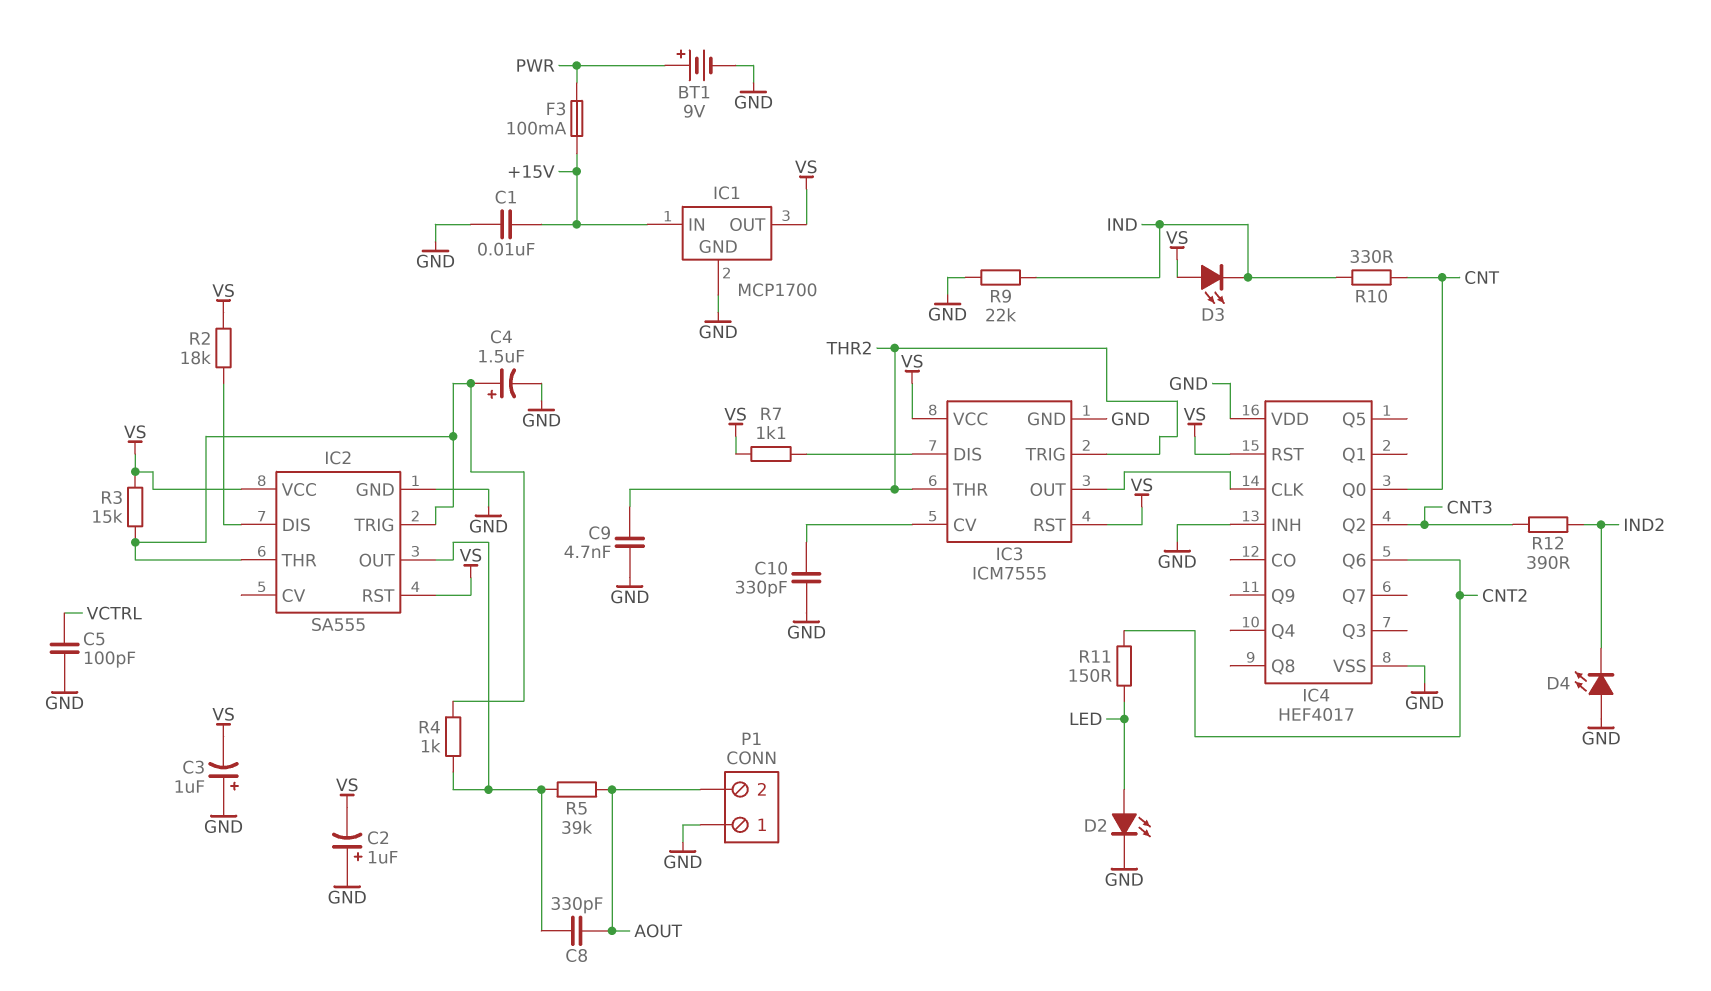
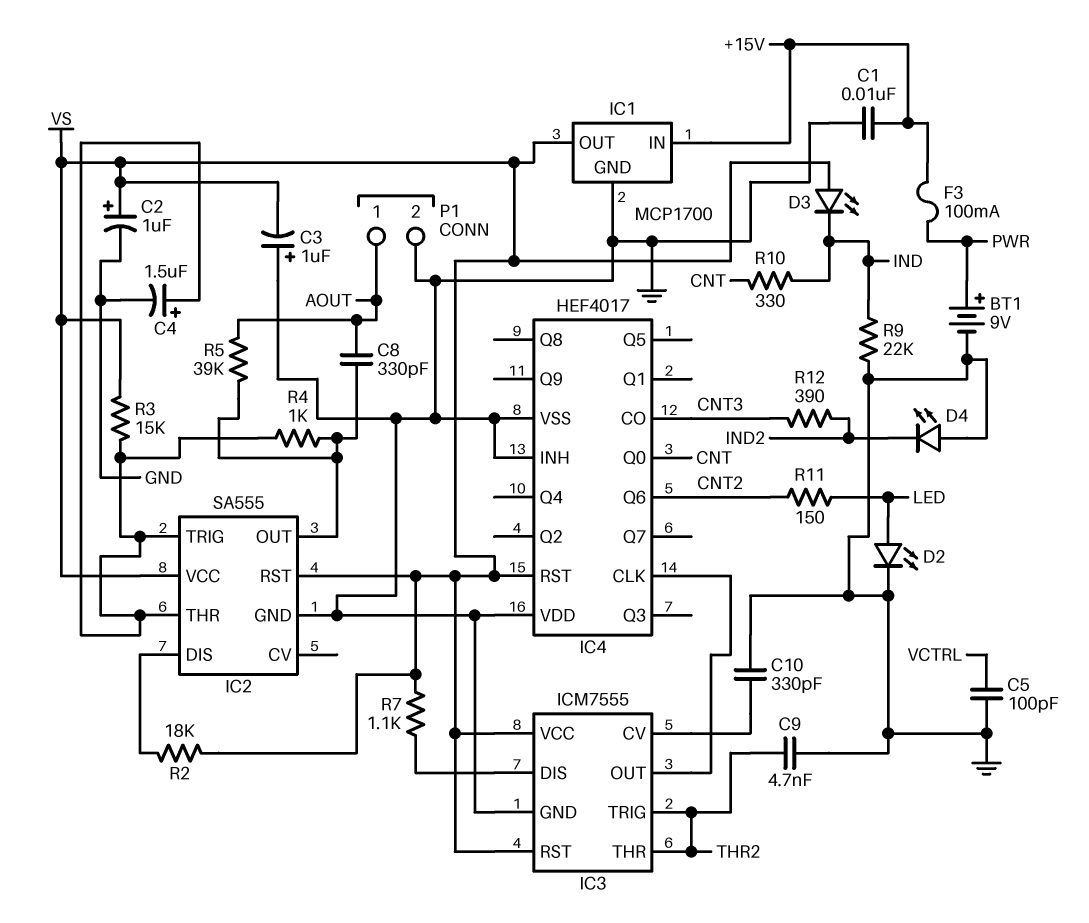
C2: 1uF (plus GND, minus VS) -> 1uF (plus VS, minus GND)
IC4 pin CO: none -> CNT3
IC4 pin Q2: CNT3 -> none
P1 pin 1: GND -> AOUT
P1 pin 2: AOUT -> GND

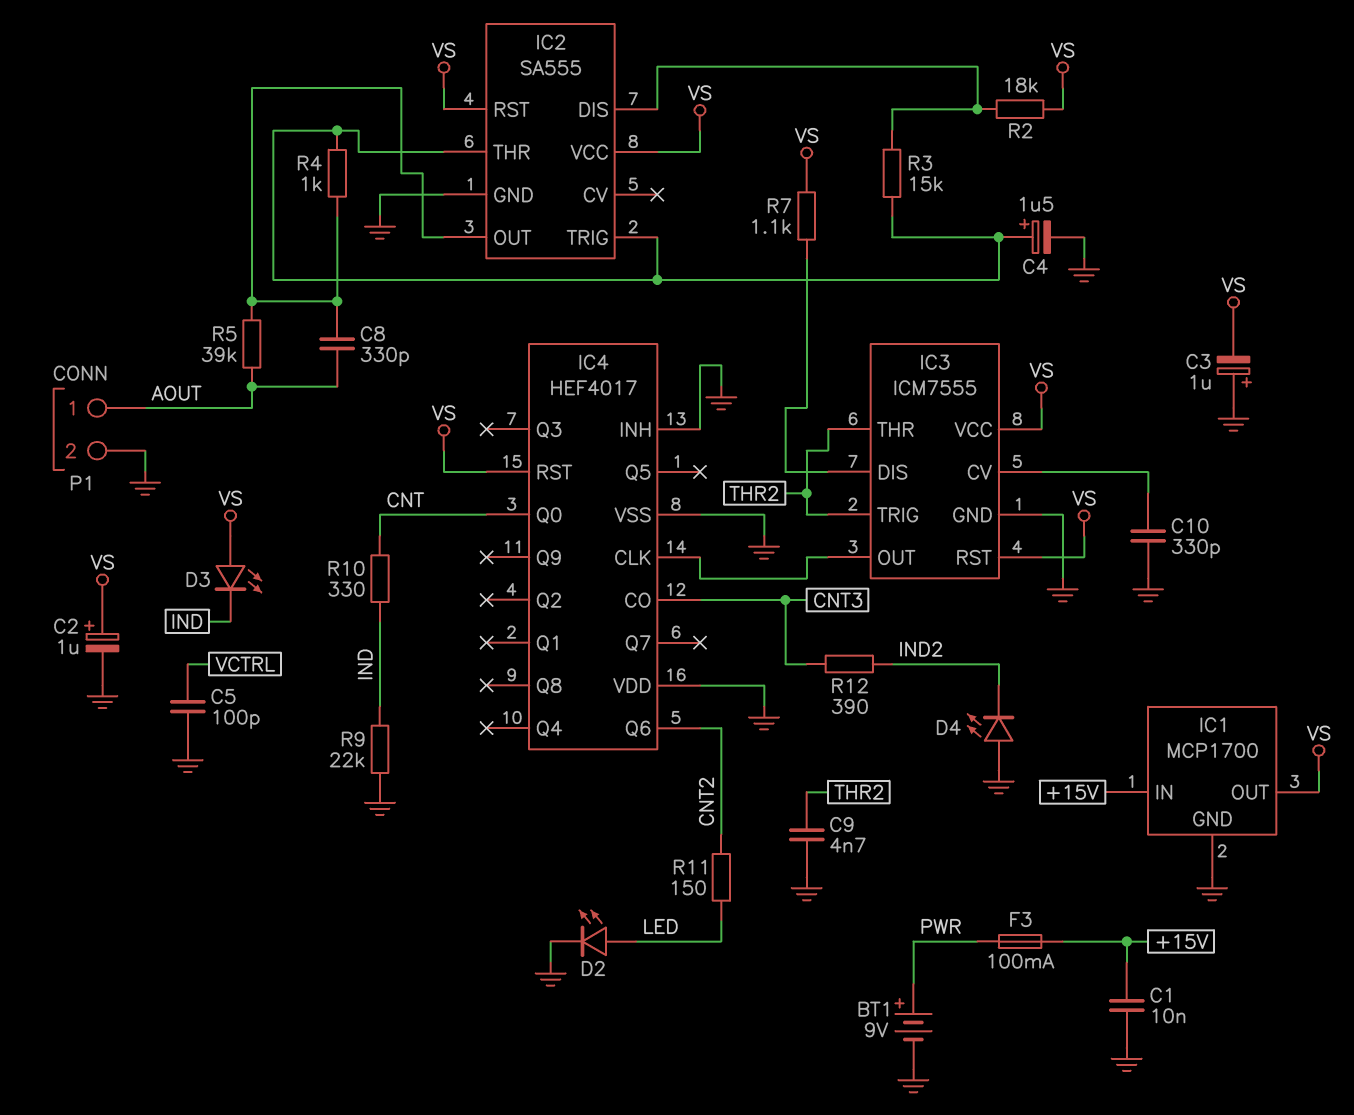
R3: 15k (IC2/THR, VS) -> 15k (IC2/DIS, IC2/THR)

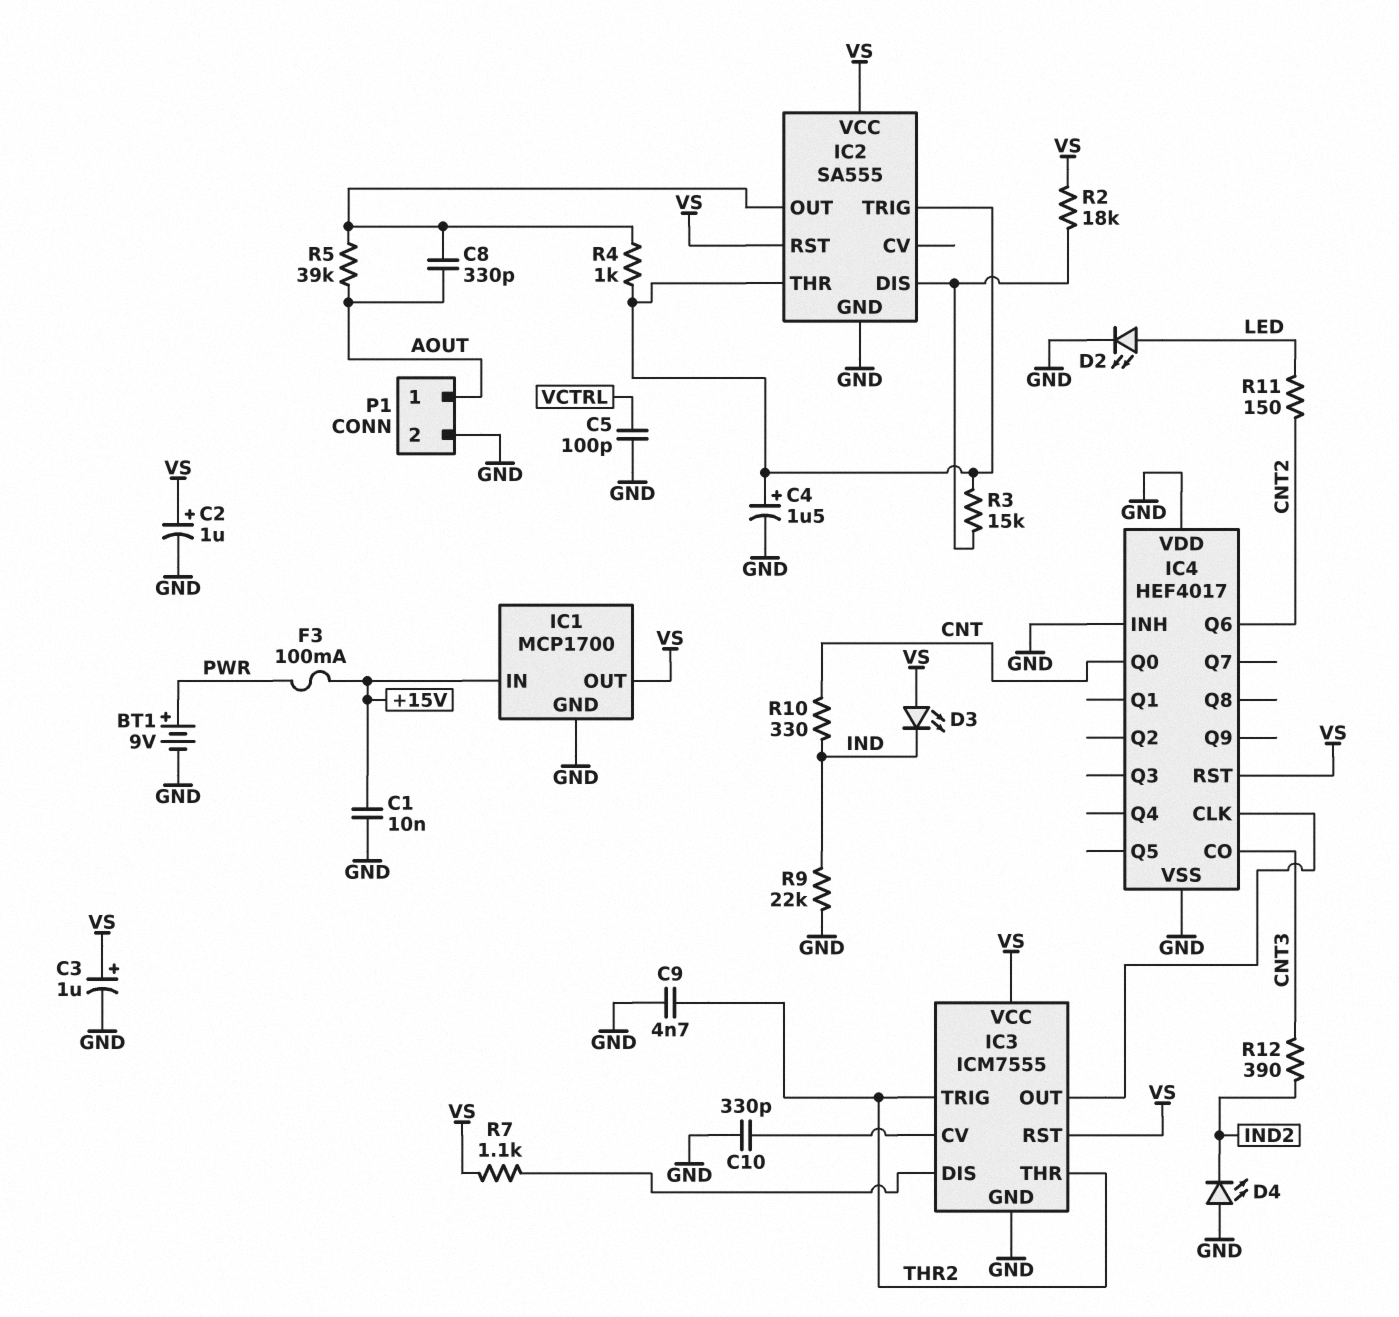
C3: 1uF (plus GND, minus VS) -> 1uF (plus VS, minus GND)

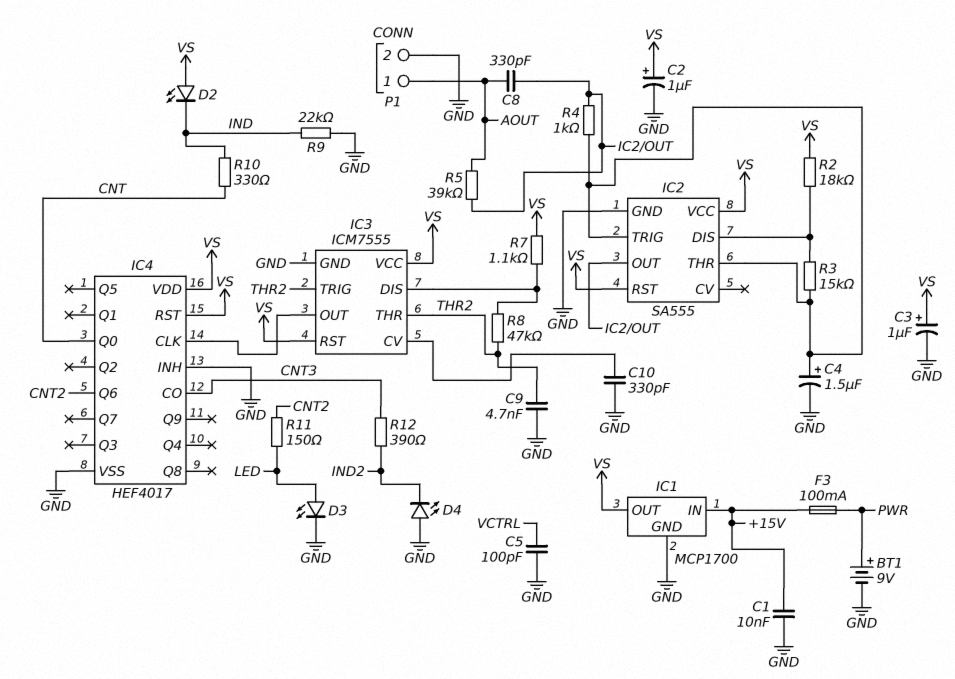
D2: LED (A LED, K GND) -> LED (A VS, K IND)
D3: LED (A VS, K IND) -> LED (A LED, K GND)
IC4 pin VDD: GND -> VS
R8: none -> 47k (IC3/DIS, THR2)

